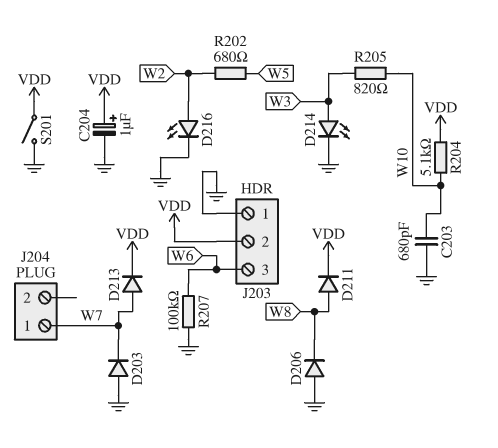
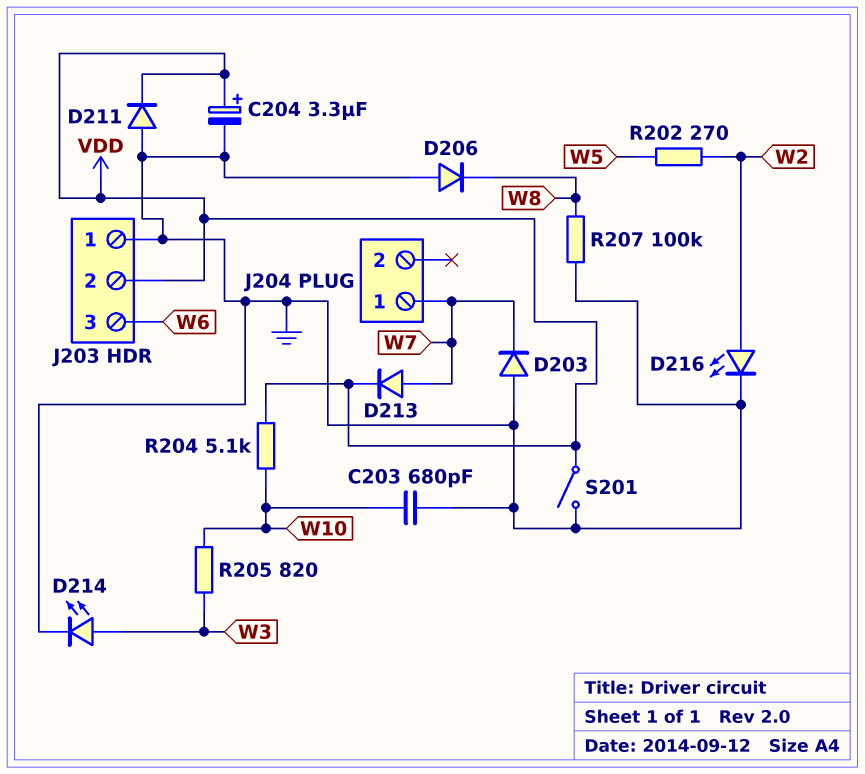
C204: 1uF (plus VDD, minus GND) -> 3.3uF (plus VDD, minus GND)
D211: diode (A W8, K VDD) -> diode (A GND, K VDD)
R202: 680 (W2, W5) -> 270 (W2, W5)
R207: 100k (GND, W6) -> 100k (GND, W8)

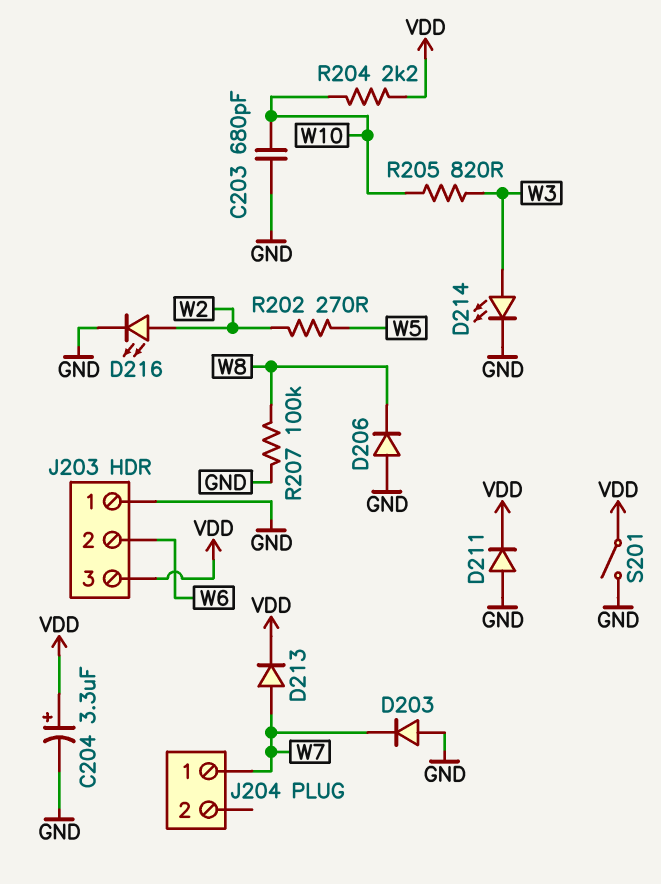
J203 pin 2: VDD -> W6
J203 pin 3: W6 -> VDD
R204: 5.1k (VDD, W10) -> 2.2k (VDD, W10)

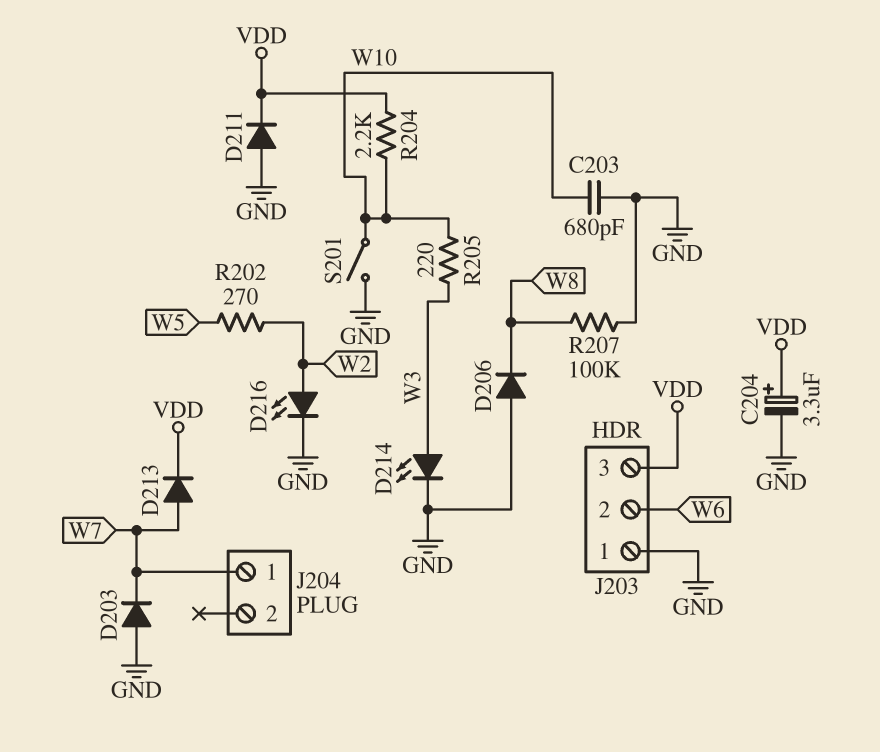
R205: 820 (W3, W10) -> 220 (W3, W10)
S201: switch (GND, VDD) -> switch (GND, W10)

